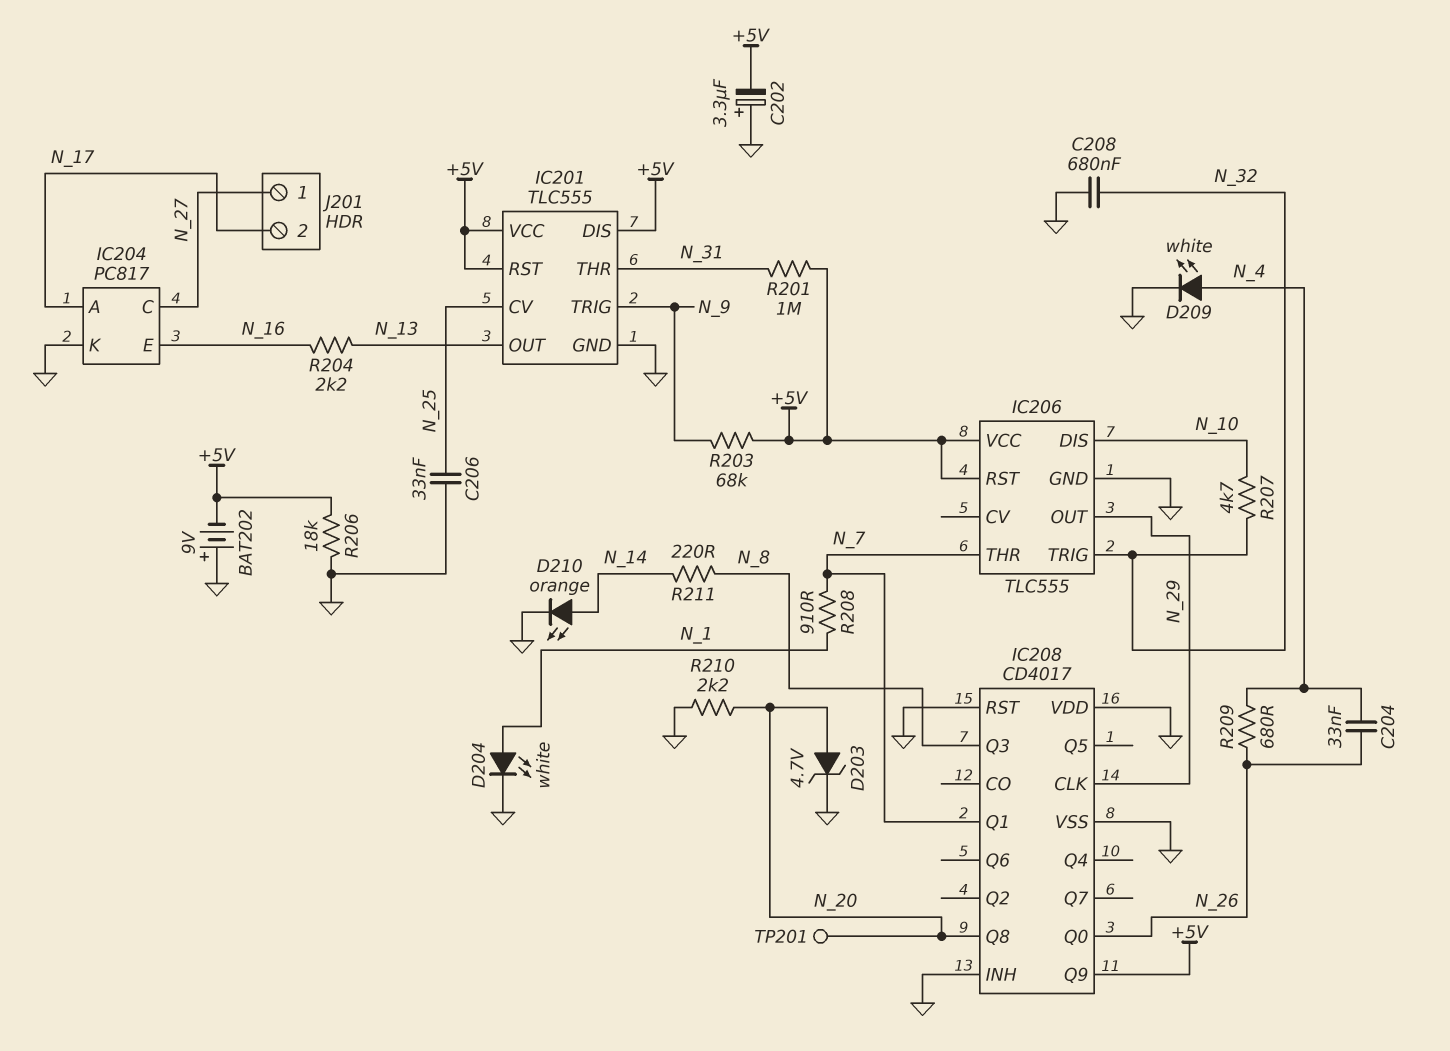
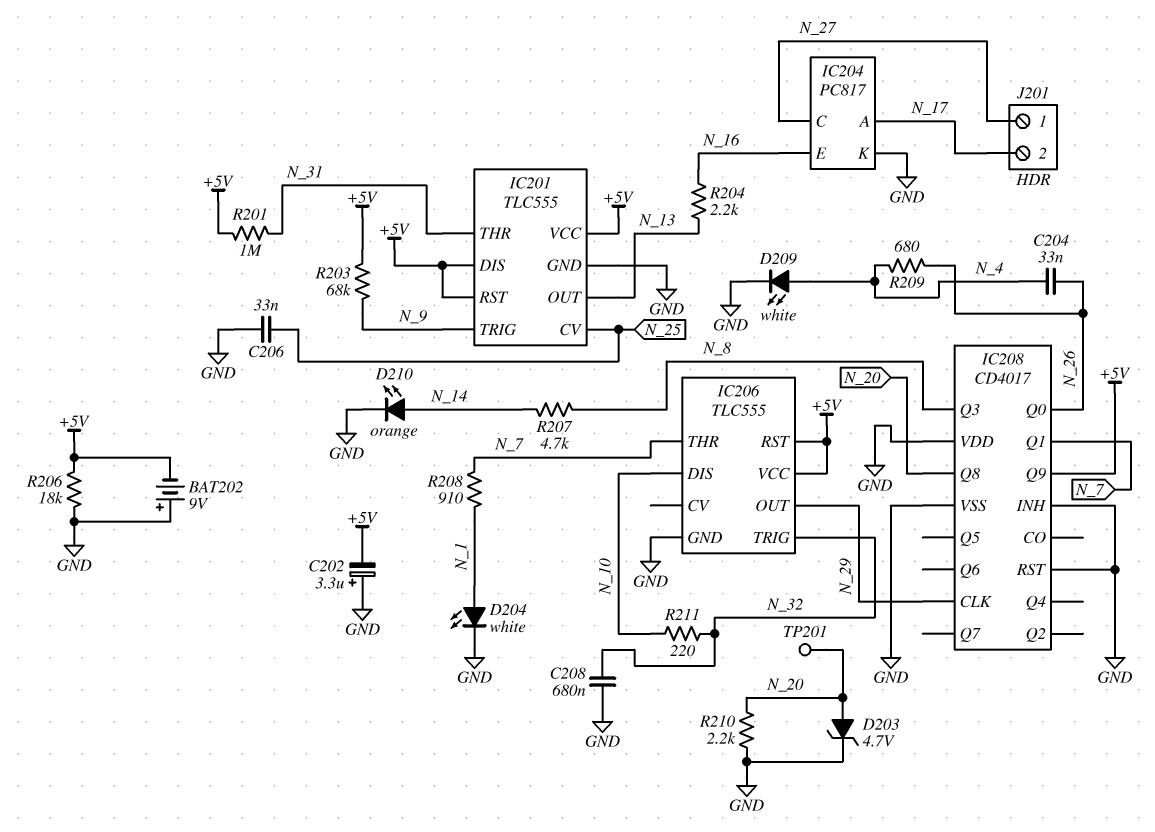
R207: 4.7k (N_10, N_32) -> 4.7k (N_8, N_14)
R211: 220 (N_8, N_14) -> 220 (N_10, N_32)

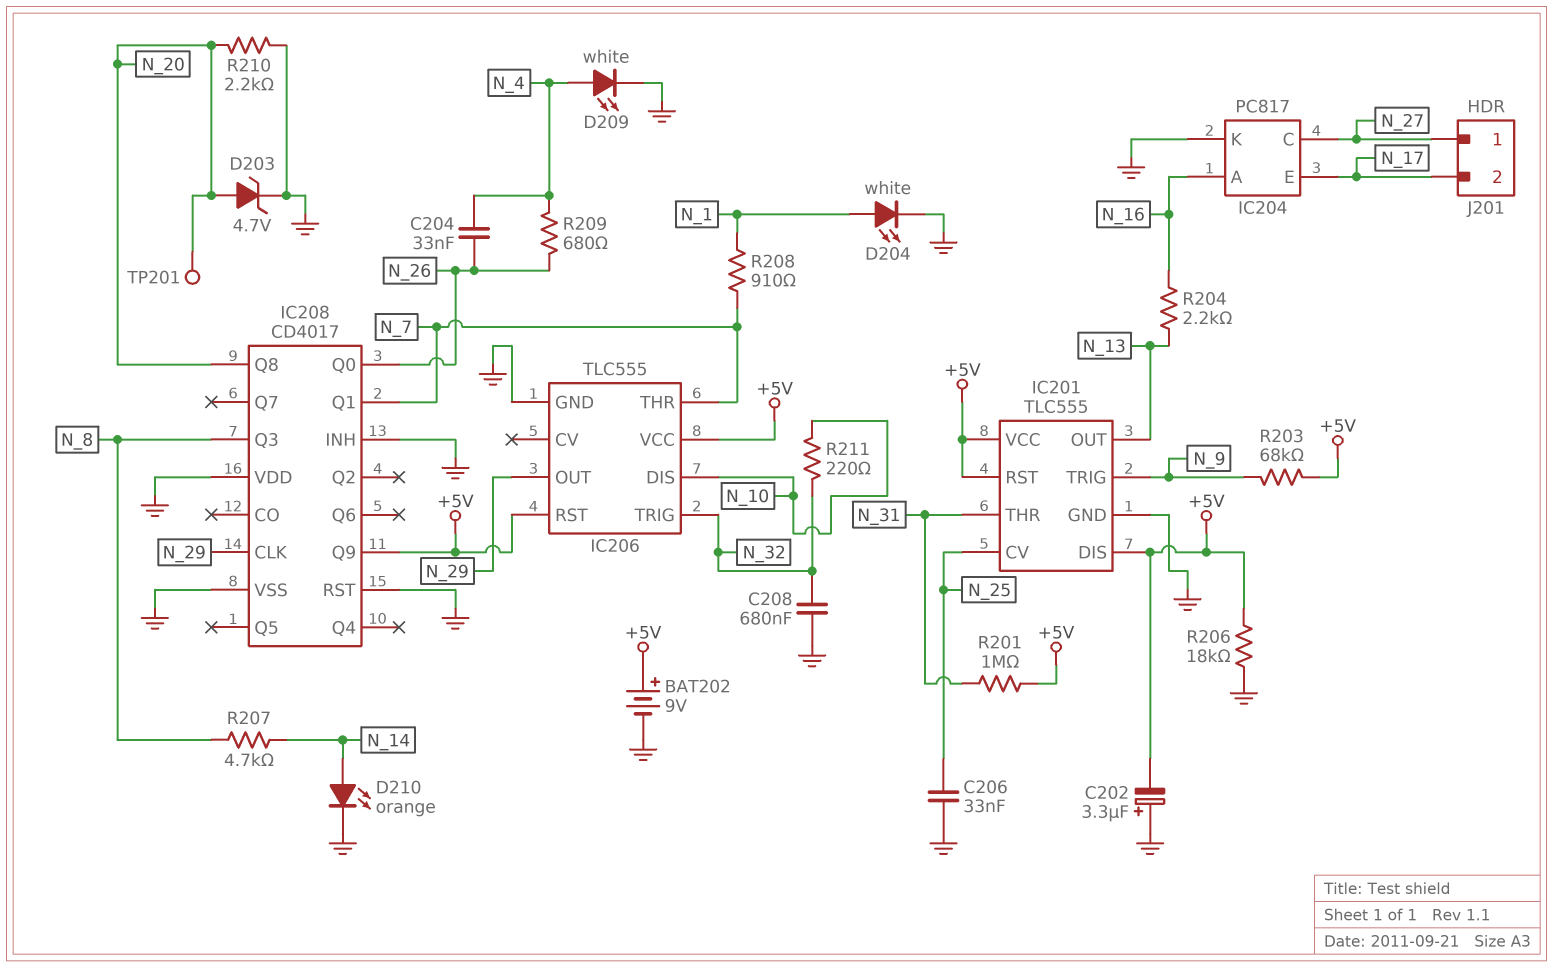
BAT202: 9V (plus GND, minus +5V) -> 9V (plus +5V, minus GND)
IC204 pin A: N_17 -> N_16
IC204 pin E: N_16 -> N_17

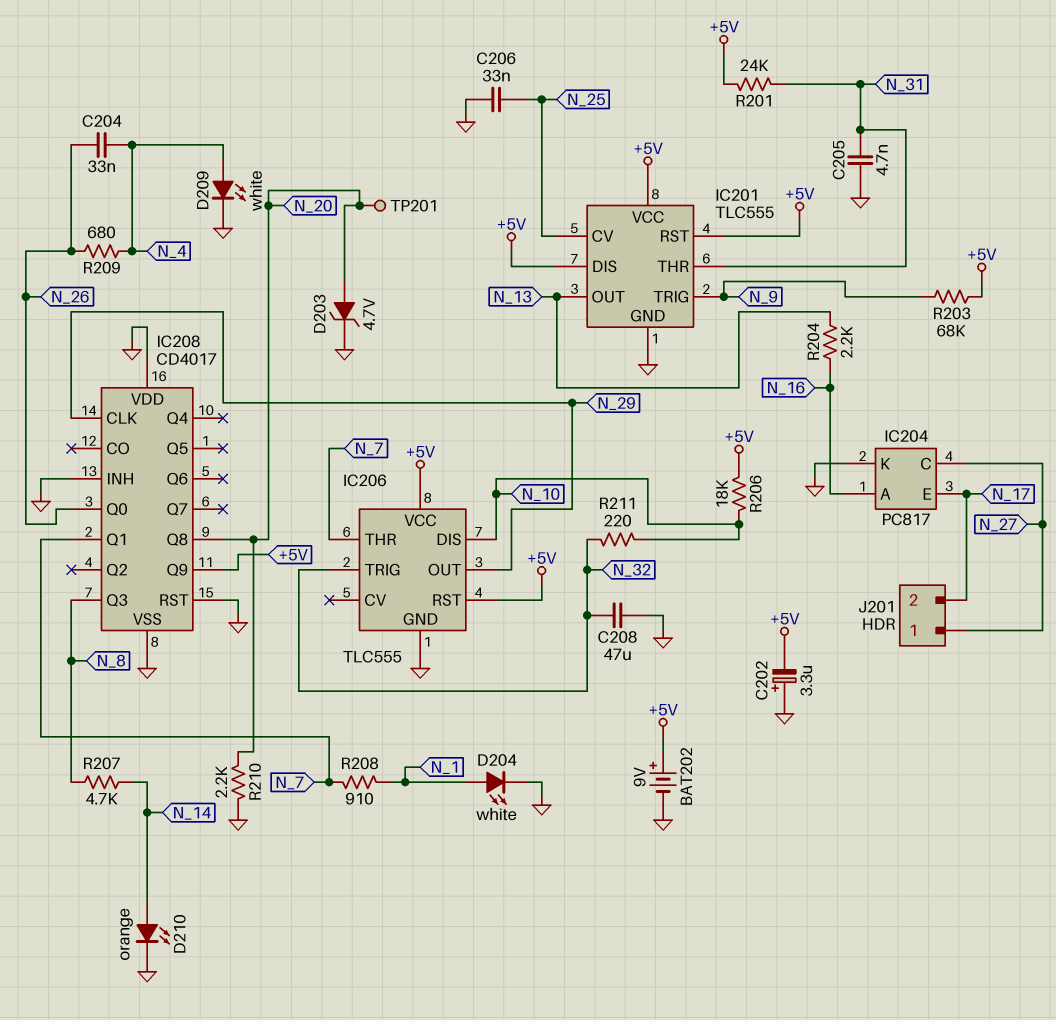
C205: none -> 4.7nF (GND, N_31)
C208: 680nF (GND, N_32) -> 47uF (GND, N_32)
R201: 1M (+5V, N_31) -> 24k (+5V, N_31)
R206: 18k (+5V, GND) -> 18k (+5V, N_10)

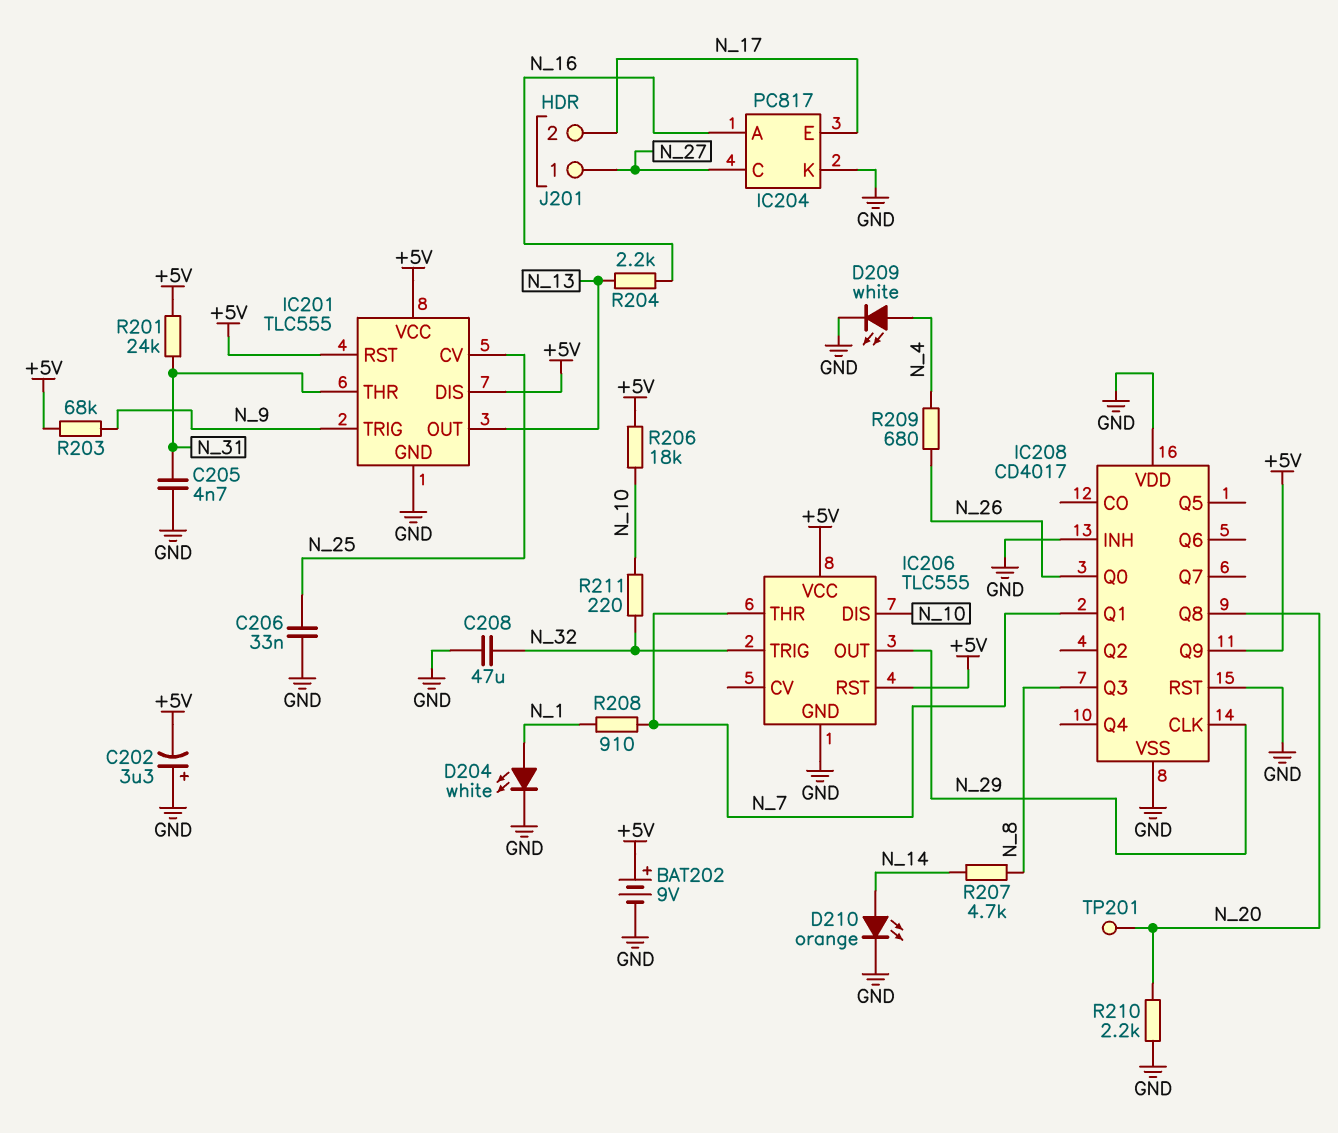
C204: 33nF (N_4, N_26) -> none
D203: zener 4.7V (A N_20, K GND) -> none

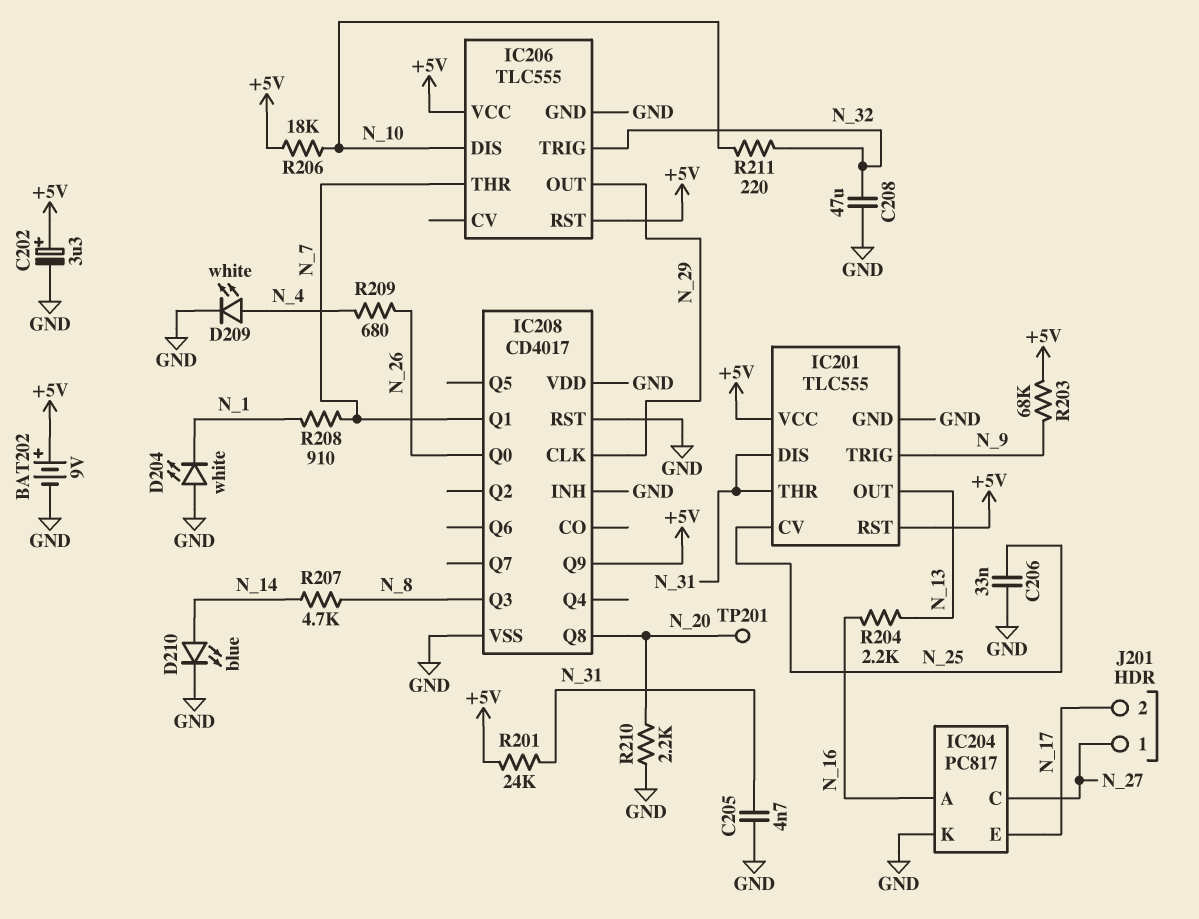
C202: 3.3uF (plus GND, minus +5V) -> 3.3uF (plus +5V, minus GND)
D204: LED white (A N_1, K GND) -> LED white (A GND, K N_1)
D210: LED orange (A N_14, K GND) -> LED blue (A N_14, K GND)
IC201 pin DIS: +5V -> N_31

